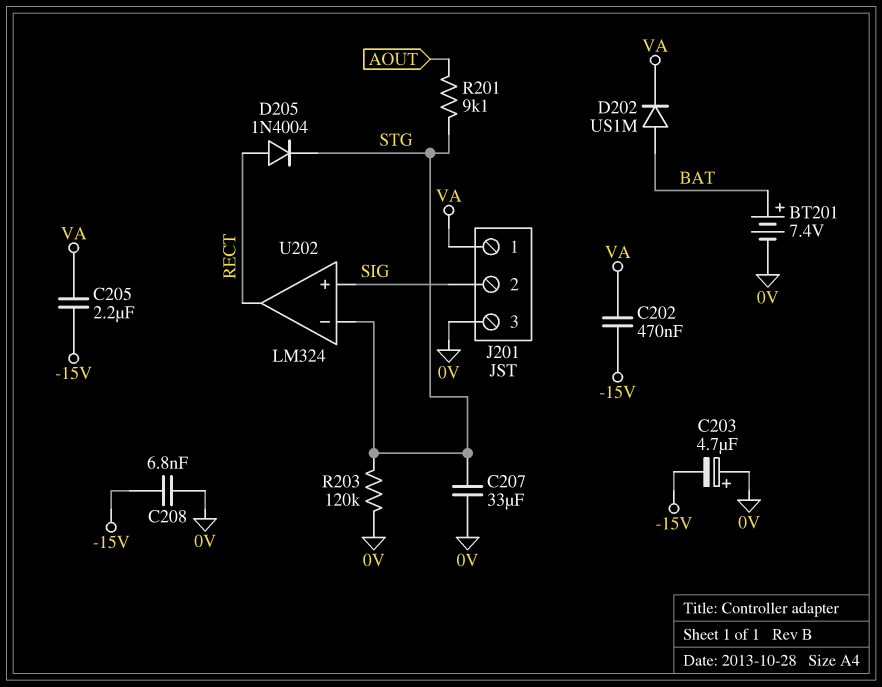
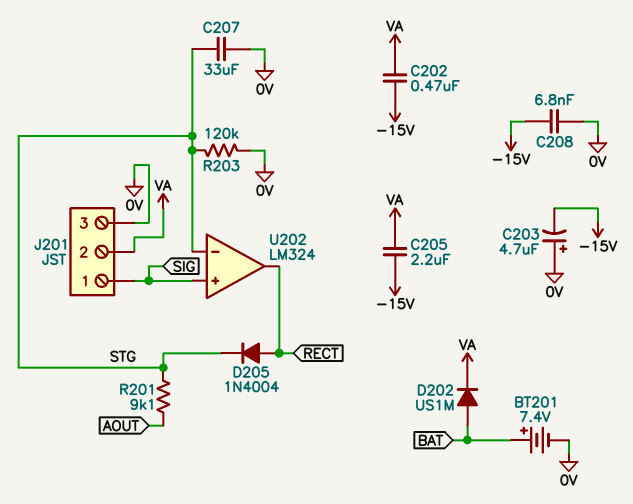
J201 pin 1: VA -> SIG
J201 pin 2: SIG -> VA

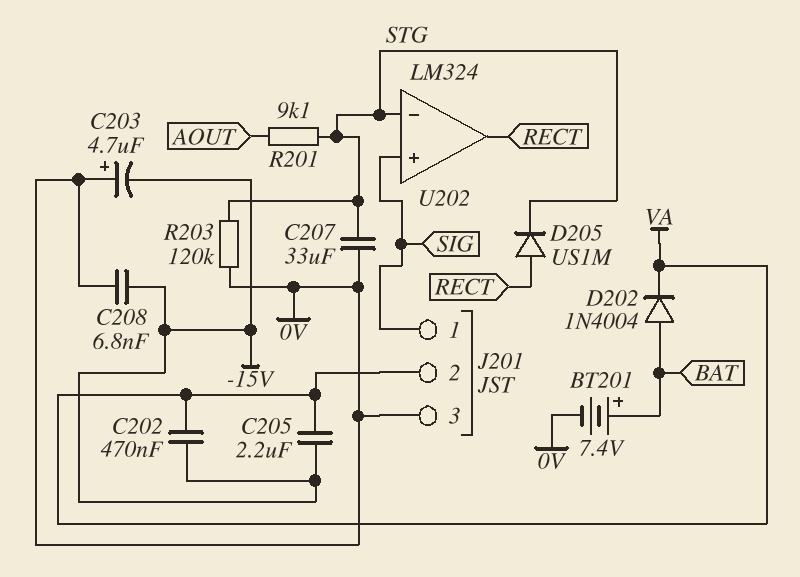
D202: diode US1M (A BAT, K VA) -> diode 1N4004 (A BAT, K VA)
D205: diode 1N4004 (A RECT, K STG) -> diode US1M (A RECT, K STG)

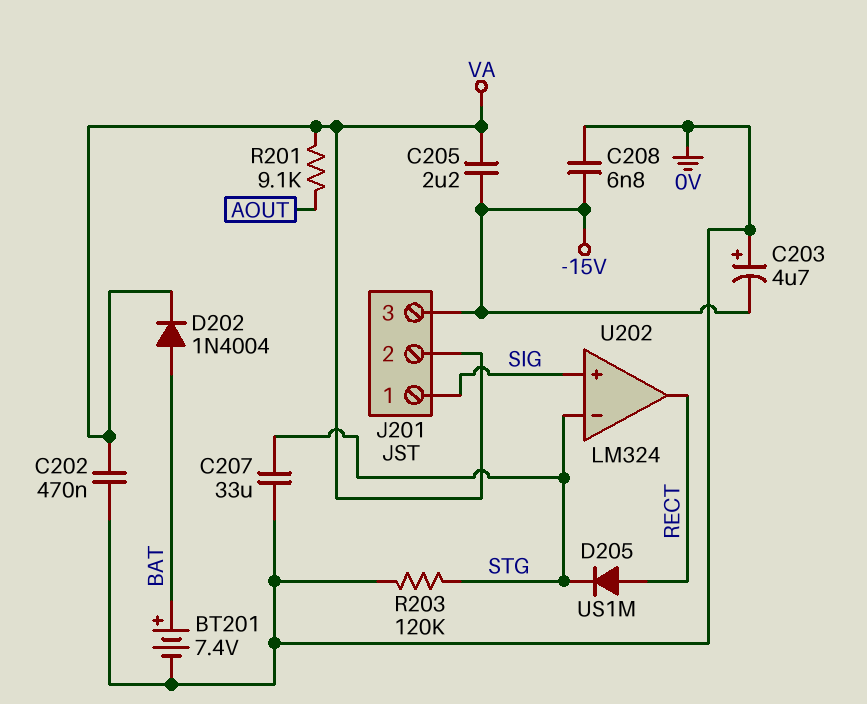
C202: 470nF (-15V, VA) -> 470nF (0V, VA)
J201 pin 3: 0V -> -15V
R201: 9.1k (AOUT, STG) -> 9.1k (AOUT, VA)

